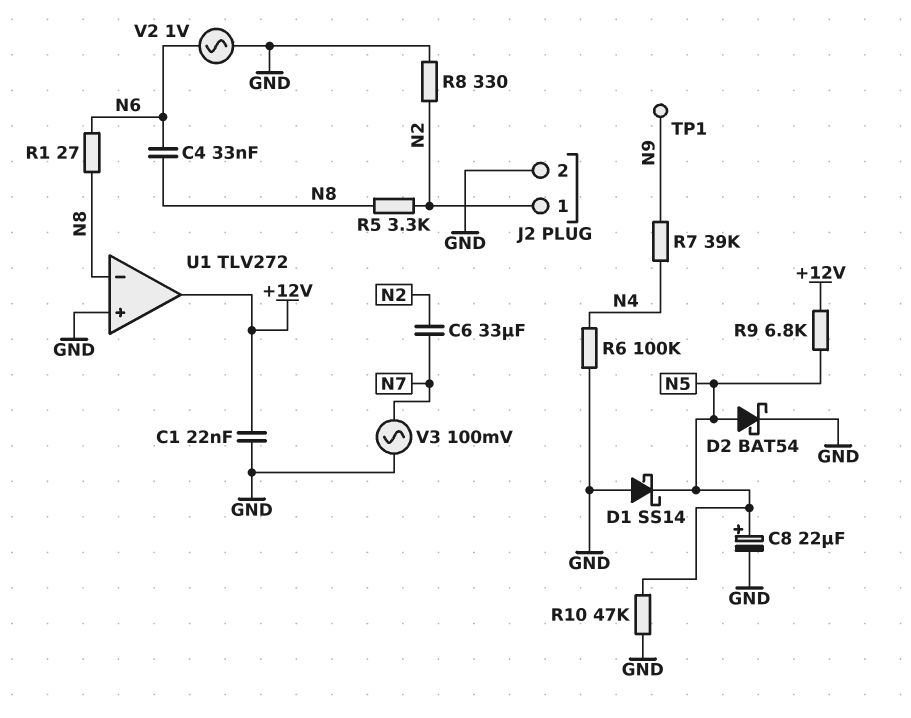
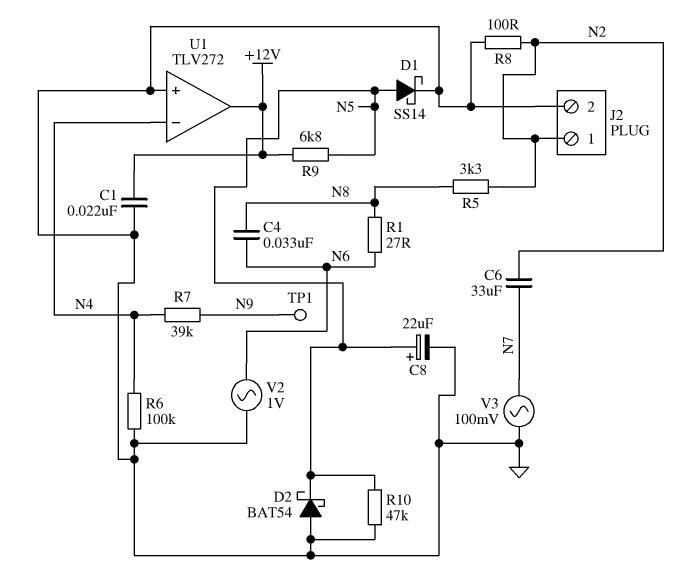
D1: schottky SS14 (A GND, K N5) -> schottky SS14 (A N5, K GND)
D2: schottky BAT54 (A N5, K GND) -> schottky BAT54 (A GND, K N5)
R8: 330 (GND, N2) -> 100 (GND, N2)
U1 pin in-: N8 -> N4

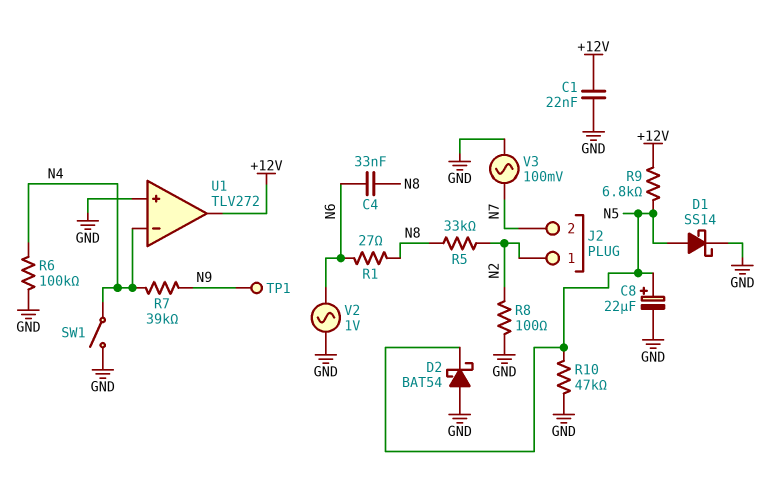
C6: 33uF (N2, N7) -> none
J2 pin 2: GND -> N7
R5: 3.3k (N2, N8) -> 33k (N2, N8)
SW1: none -> switch (GND, N4)

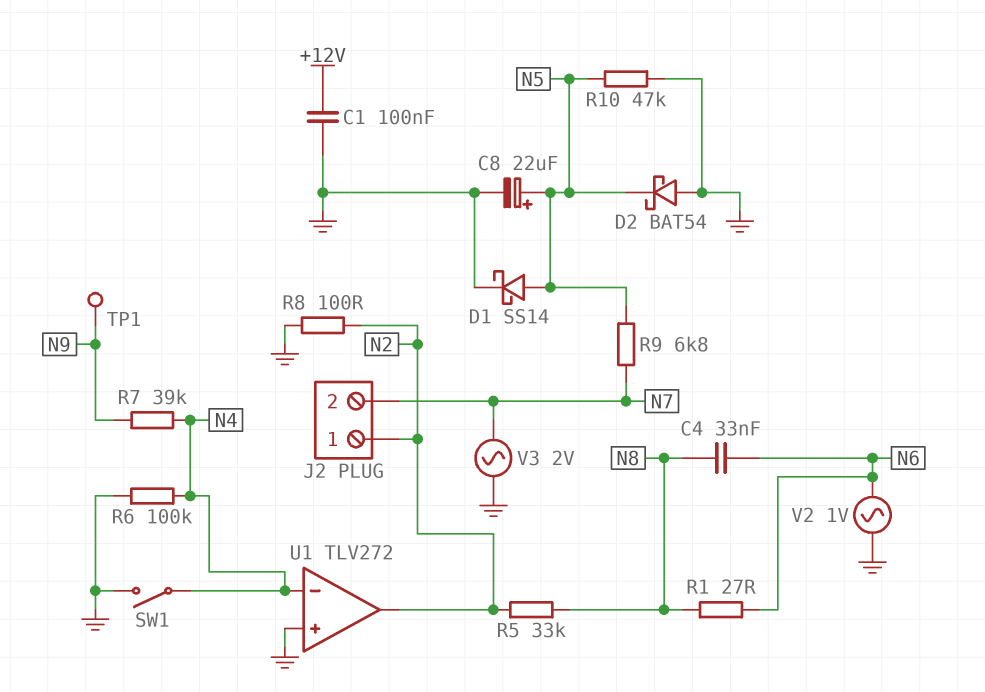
C1: 22nF (+12V, GND) -> 100nF (+12V, GND)
R9: 6.8k (+12V, N5) -> 6.8k (N5, N7)
U1 pin out: +12V -> N2
V3: AC 100mV (GND, N7) -> AC 2V (GND, N7)

